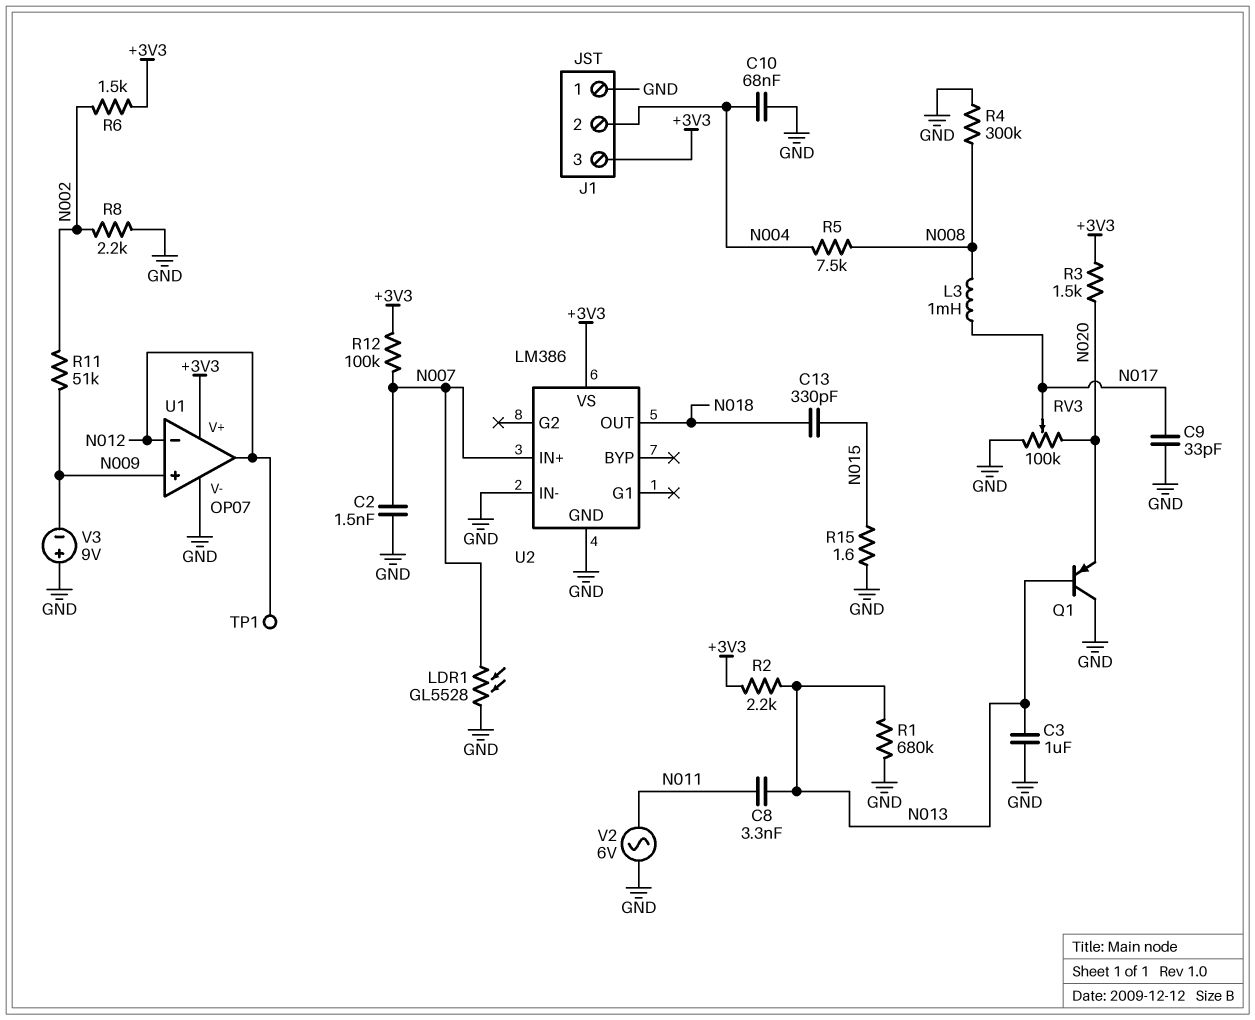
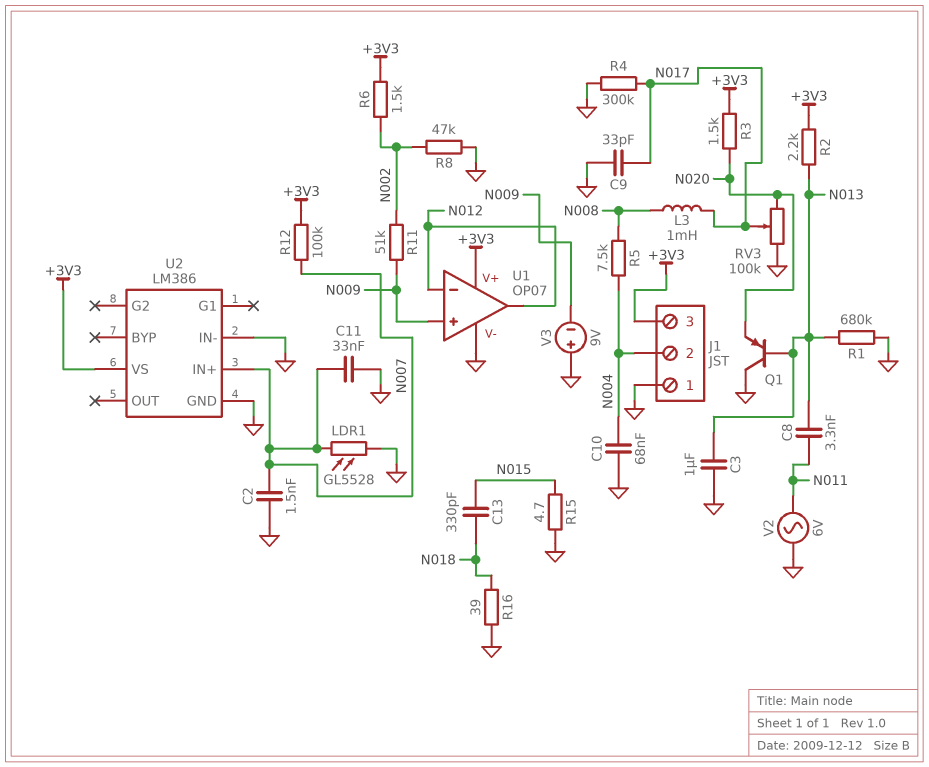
C11: none -> 33nF (GND, N007)
R4: 300k (GND, N008) -> 300k (GND, N017)
R8: 2.2k (GND, N002) -> 47k (GND, N002)
R15: 1.6 (GND, N015) -> 4.7 (GND, N015)
R16: none -> 39 (GND, N018)
TP1: test point (N012) -> none
U2 pin OUT: N018 -> none

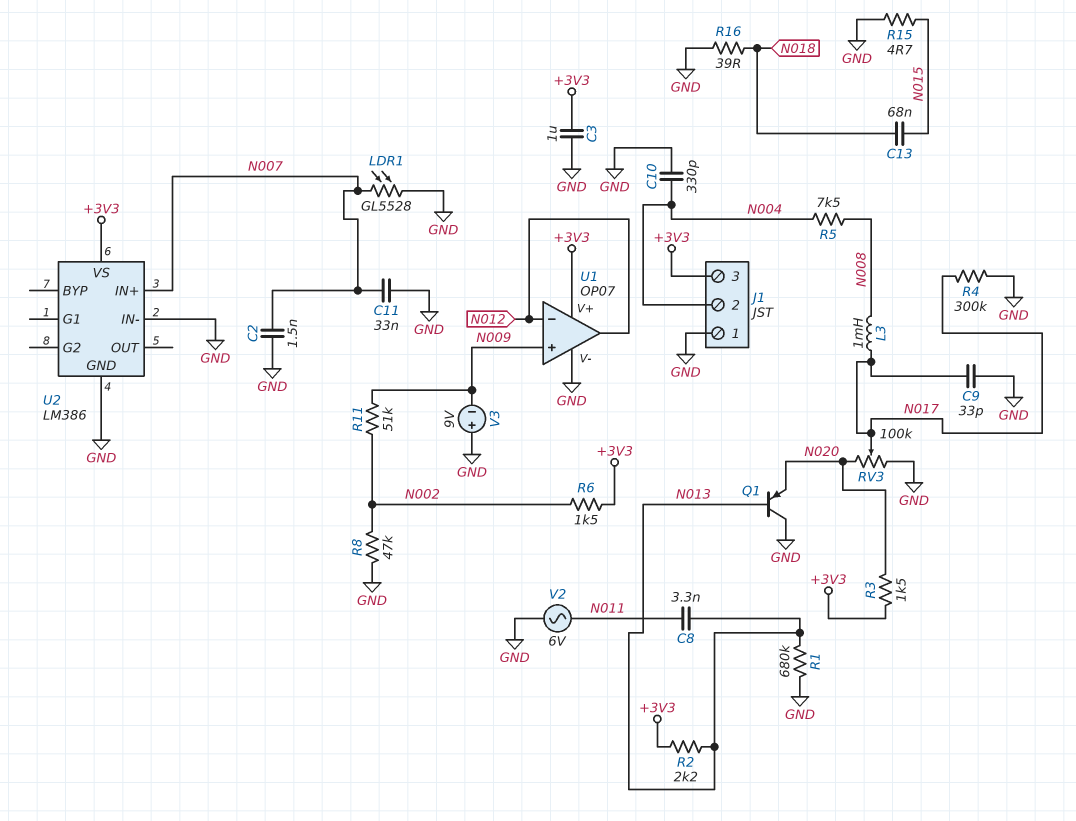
C3: 1uF (GND, N013) -> 1uF (+3V3, GND)
C10: 68nF (GND, N004) -> 330pF (GND, N004)
C13: 330pF (N015, N018) -> 68nF (N015, N018)
R12: 100k (+3V3, N007) -> none

